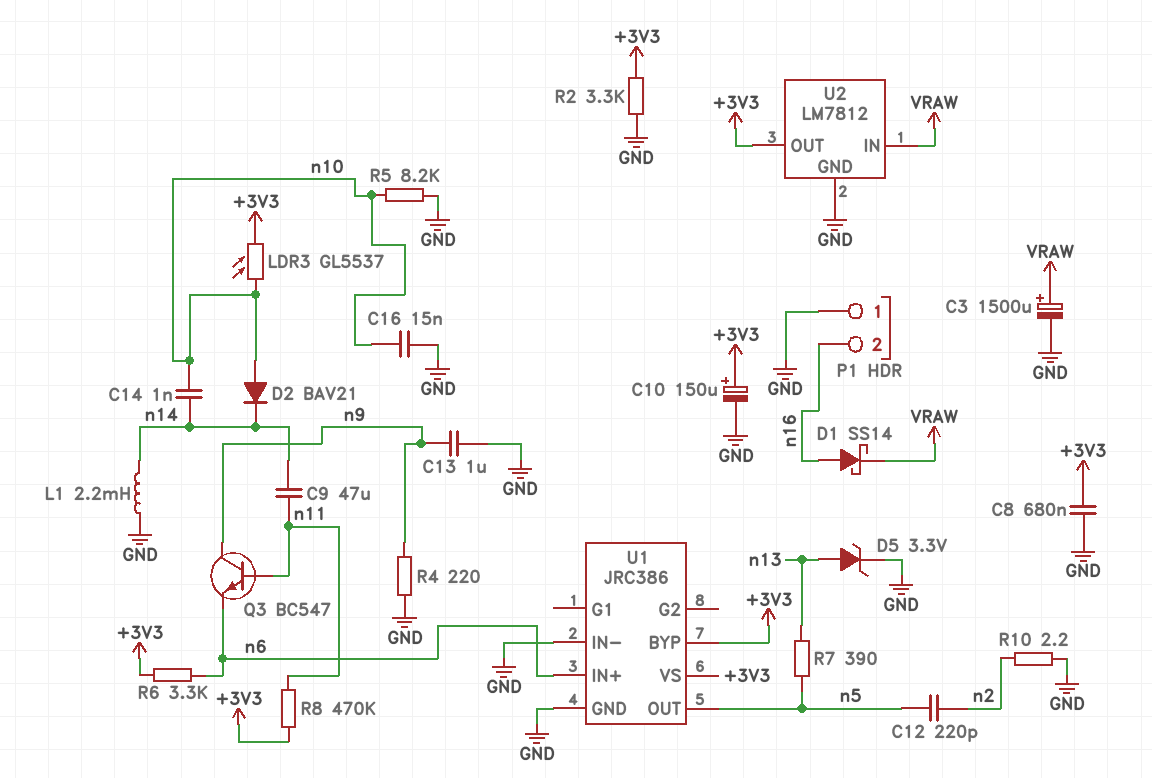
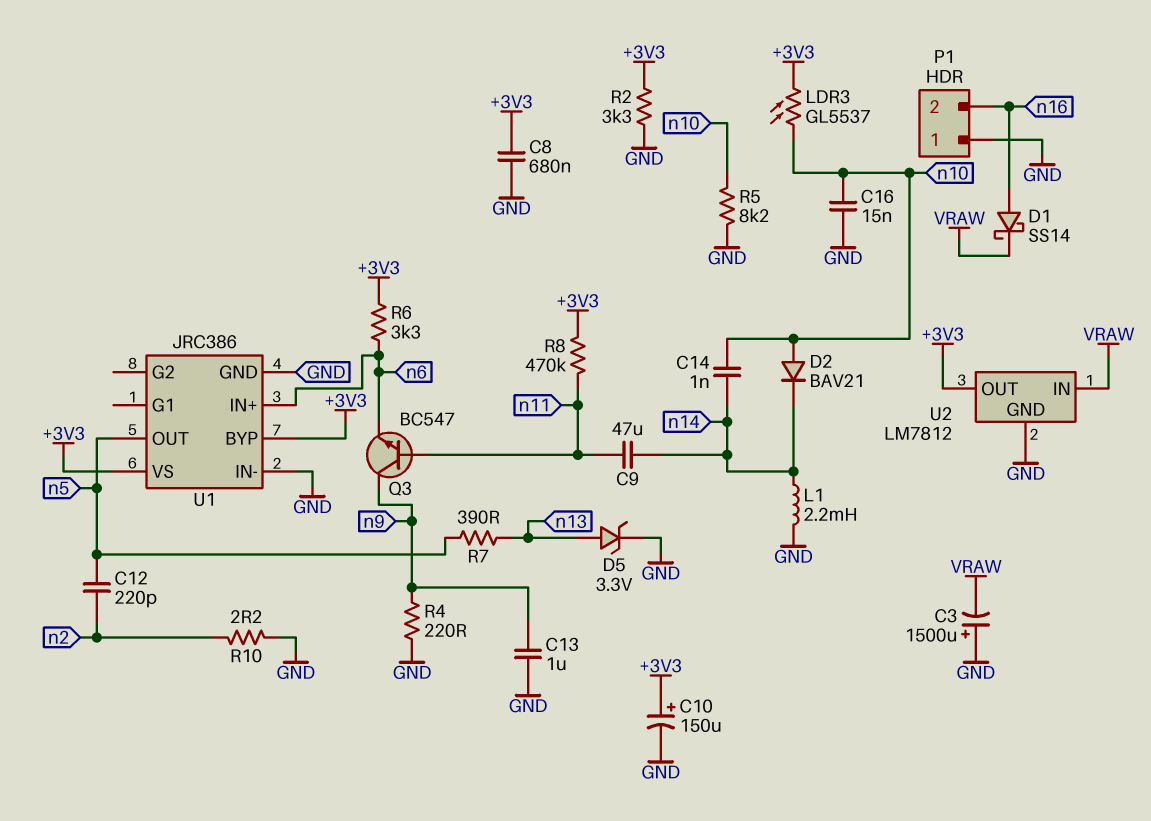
C3: 1500uF (plus VRAW, minus GND) -> 1500uF (plus GND, minus VRAW)

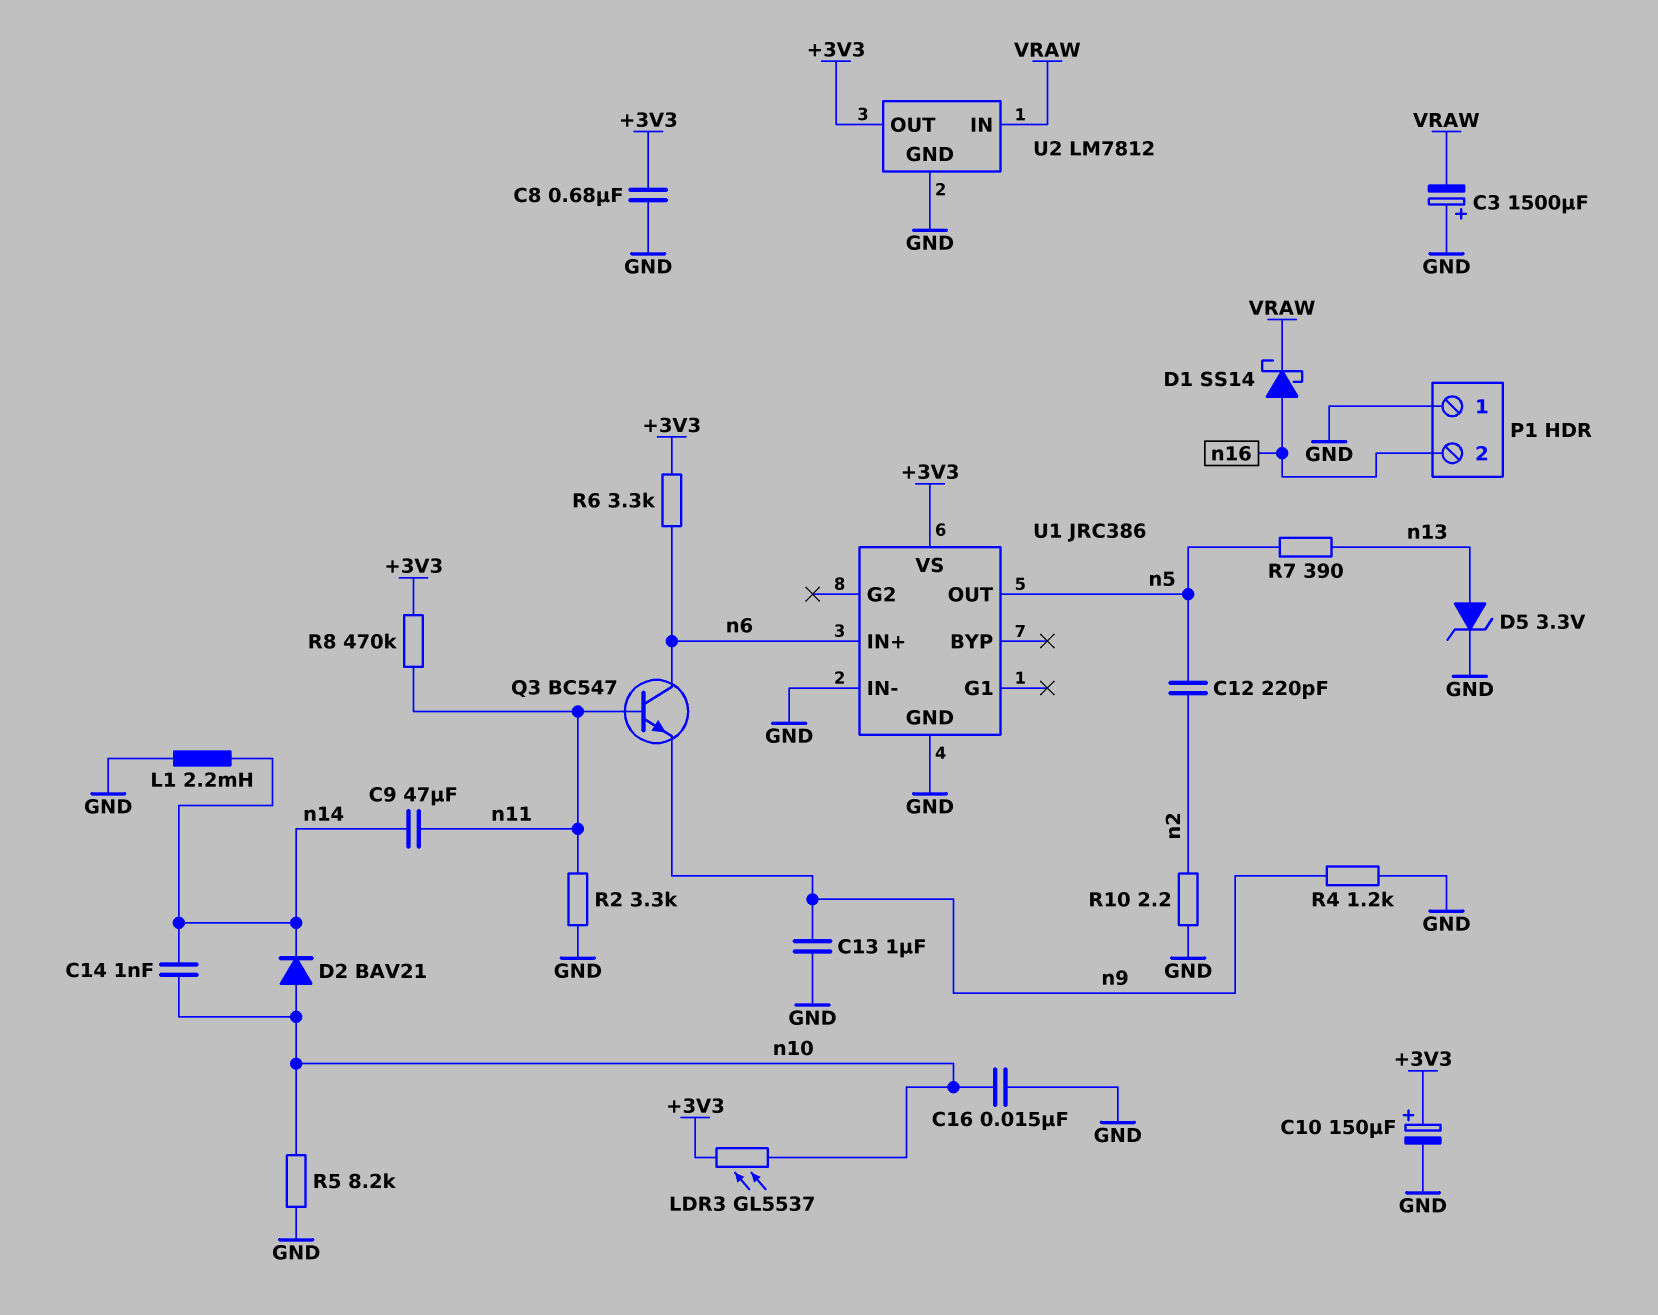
Q3: NPN BC547 (B n11, C n9, E n6) -> NPN BC547 (B n11, C n6, E n9)
R2: 3.3k (+3V3, GND) -> 3.3k (GND, n11)
R4: 220 (GND, n9) -> 1.2k (GND, n9)
U1 pin BYP: +3V3 -> none

